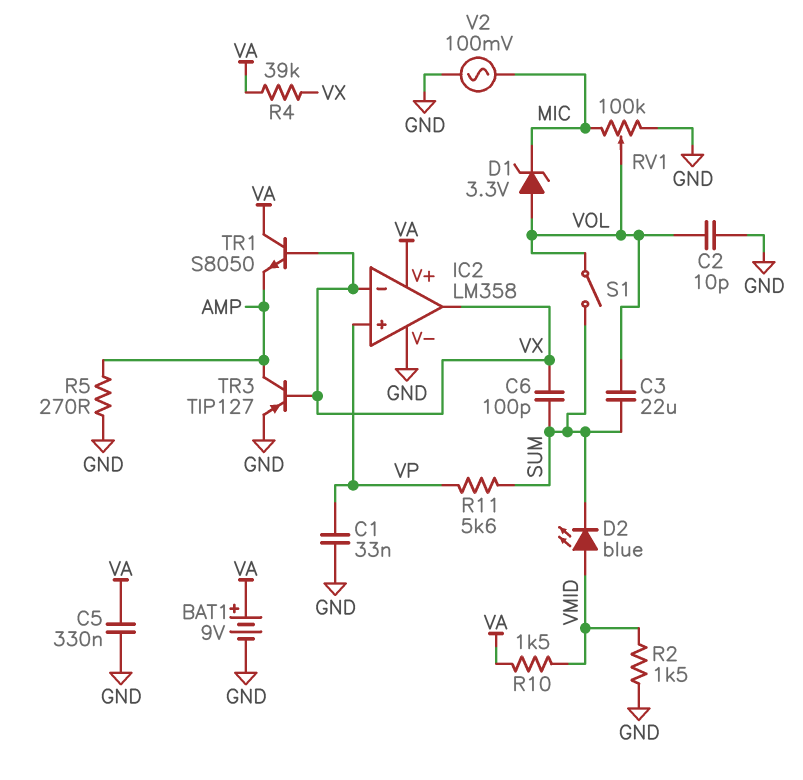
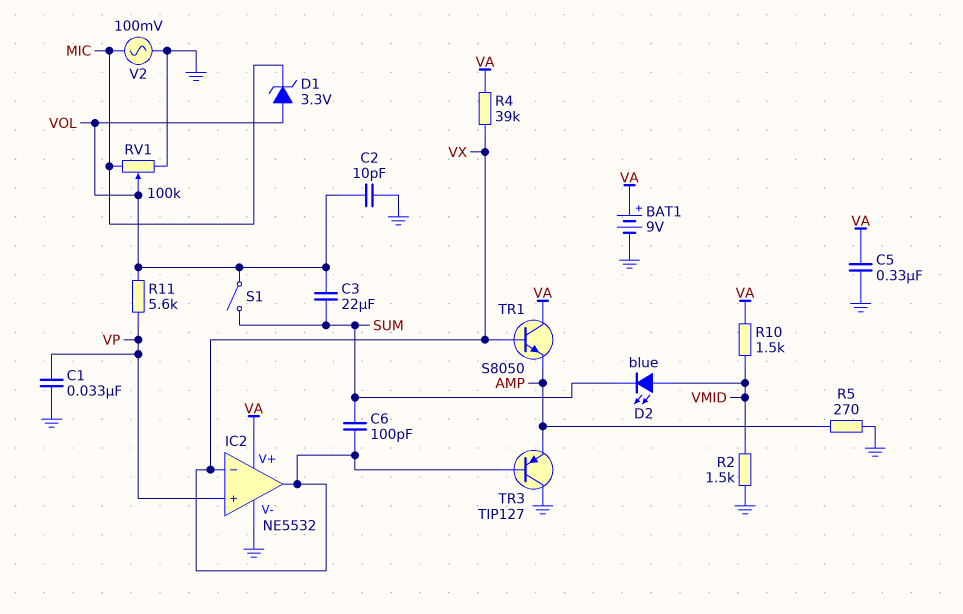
IC2: LM358 -> NE5532
R11: 5.6k (SUM, VP) -> 5.6k (VOL, VP)
TR3: PNP TIP127 (B VX, C AMP, E GND) -> PNP TIP127 (B VX, C GND, E AMP)

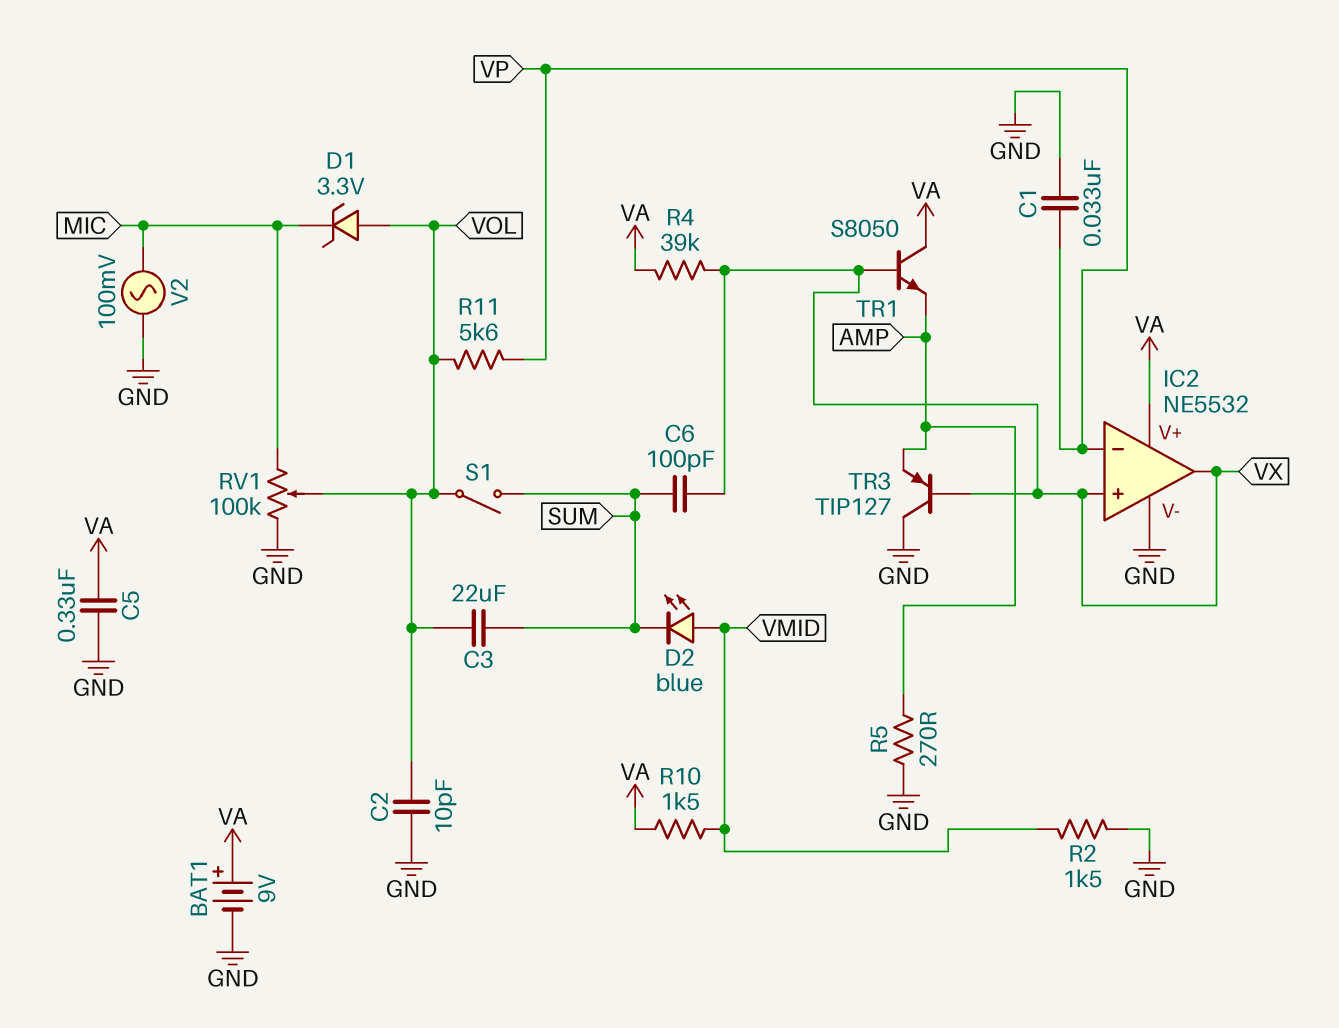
IC2 pin in+: VP -> VX
IC2 pin in-: VX -> VP

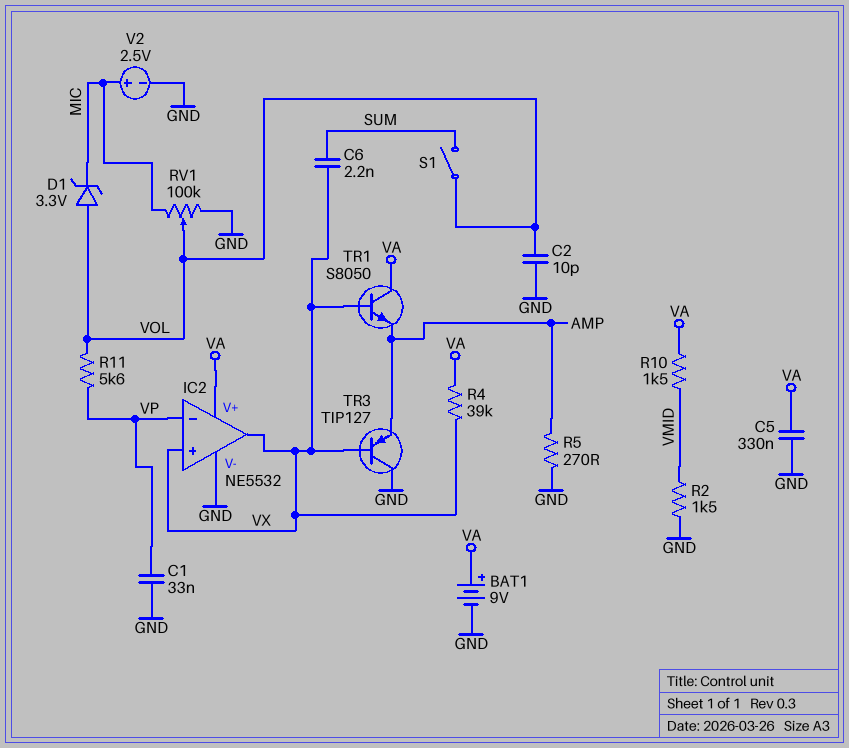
C3: 22uF (SUM, VOL) -> none
C6: 100pF (SUM, VX) -> 2.2nF (SUM, VX)
D2: LED blue (A VMID, K SUM) -> none
V2: AC 100mV (GND, MIC) -> 2.5V (plus MIC, minus GND)

